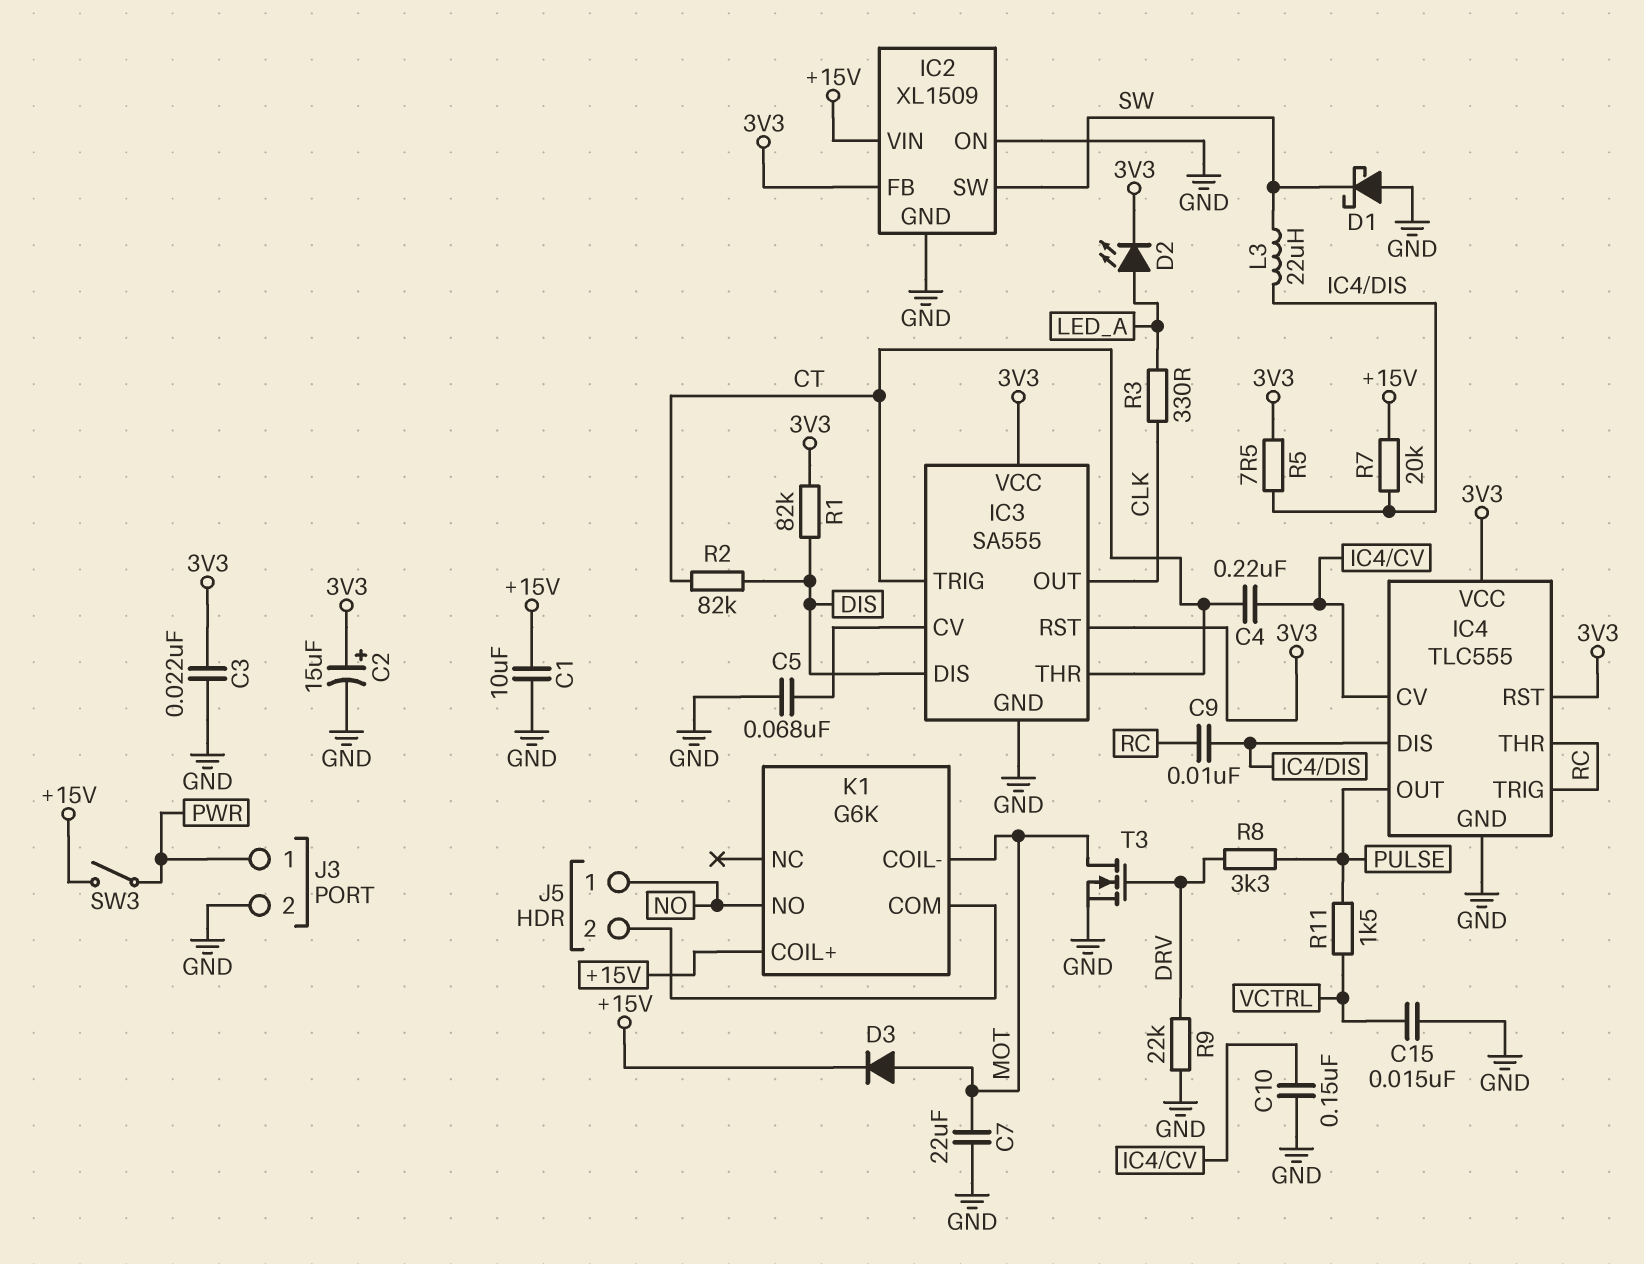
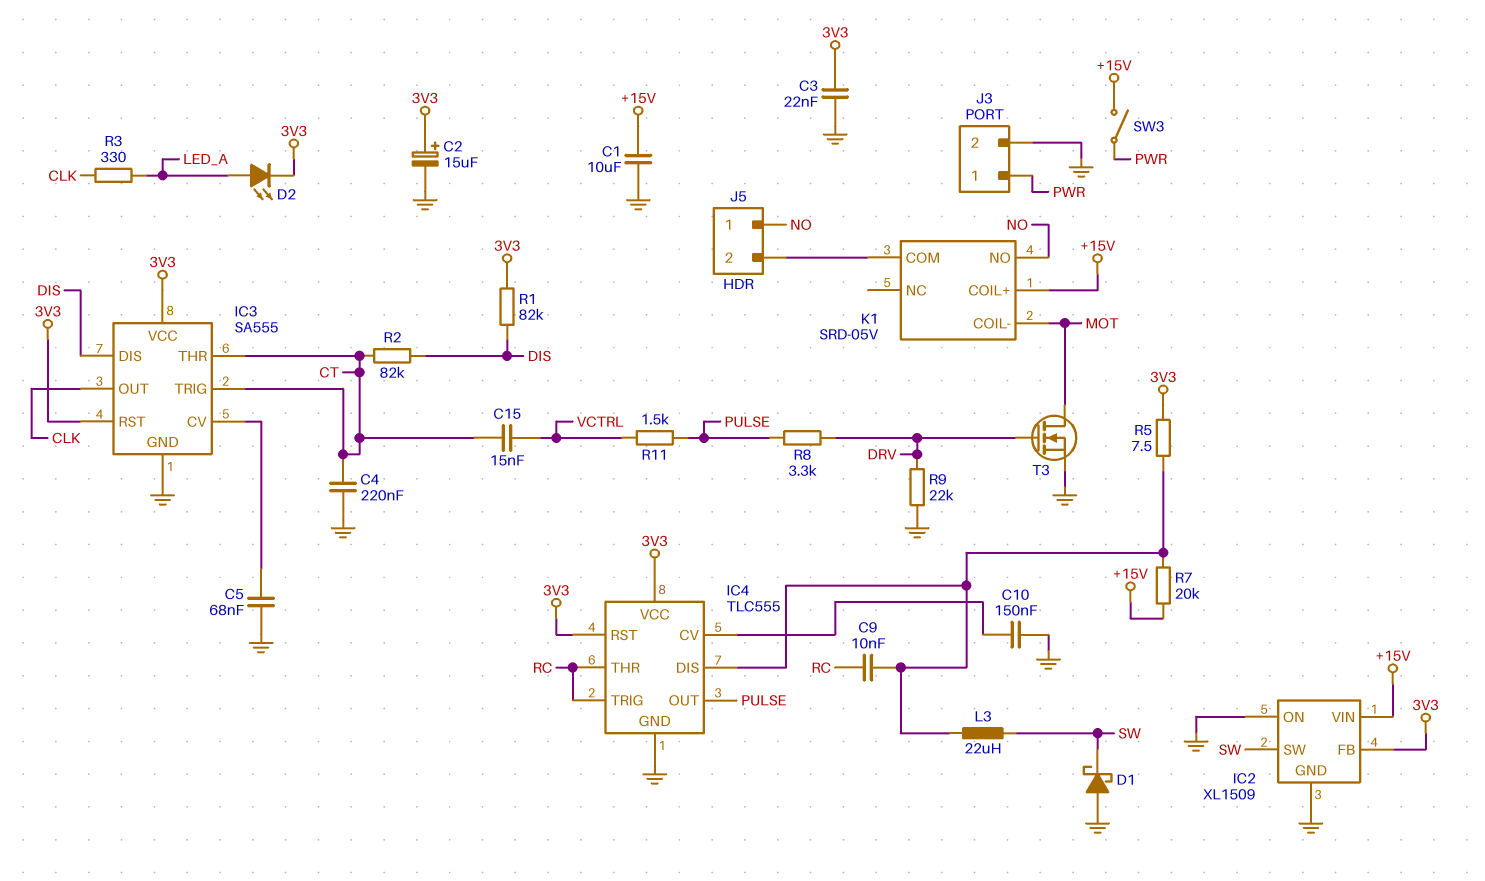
C4: 220nF (CT, IC4/CV) -> 220nF (CT, GND)
C7: 22uF (GND, MOT) -> none
C15: 15nF (GND, VCTRL) -> 15nF (CT, VCTRL)
D3: diode (A MOT, K +15V) -> none
K1: G6K -> SRD-05V

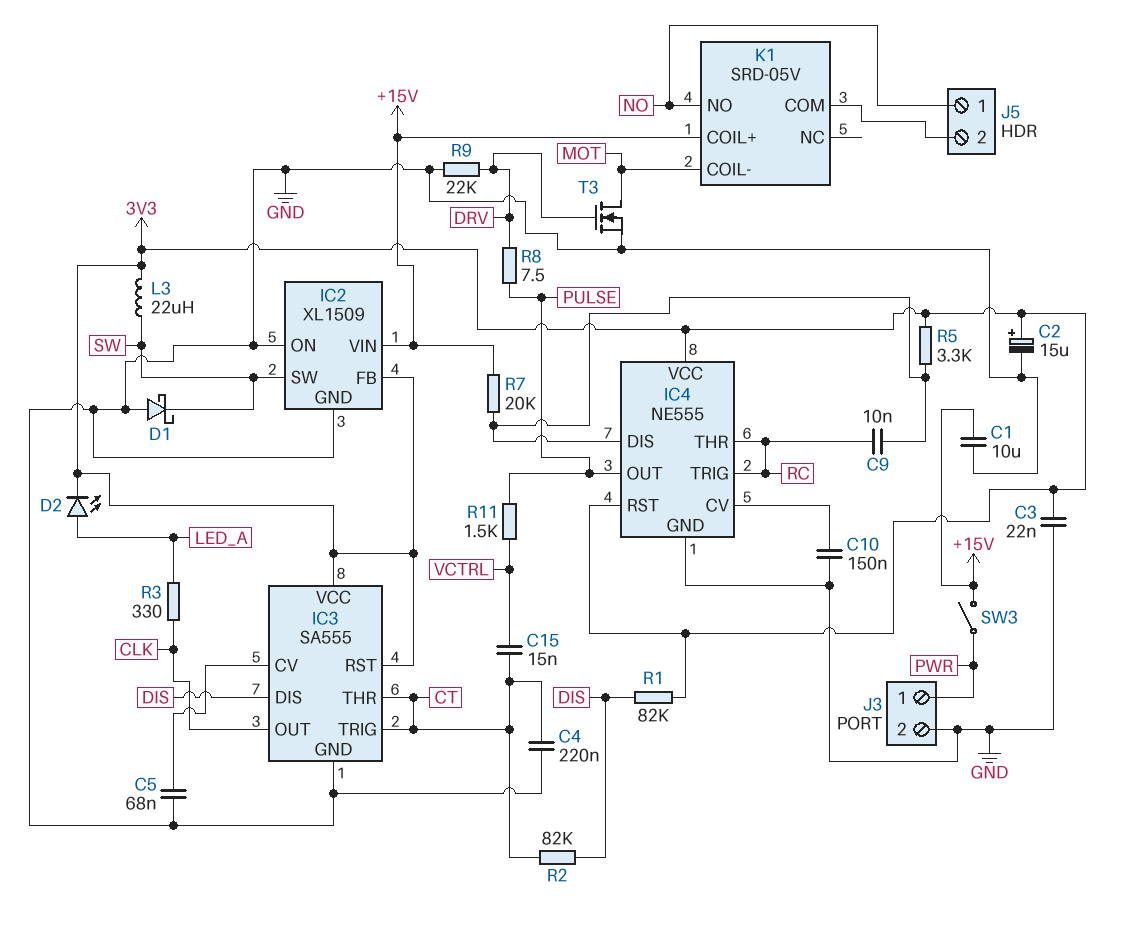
IC4: TLC555 -> NE555
L3: 22uH (IC4/DIS, SW) -> 22uH (3V3, SW)
R5: 7.5 (3V3, IC4/DIS) -> 3.3k (3V3, IC4/DIS)
R8: 3.3k (DRV, PULSE) -> 7.5 (DRV, PULSE)

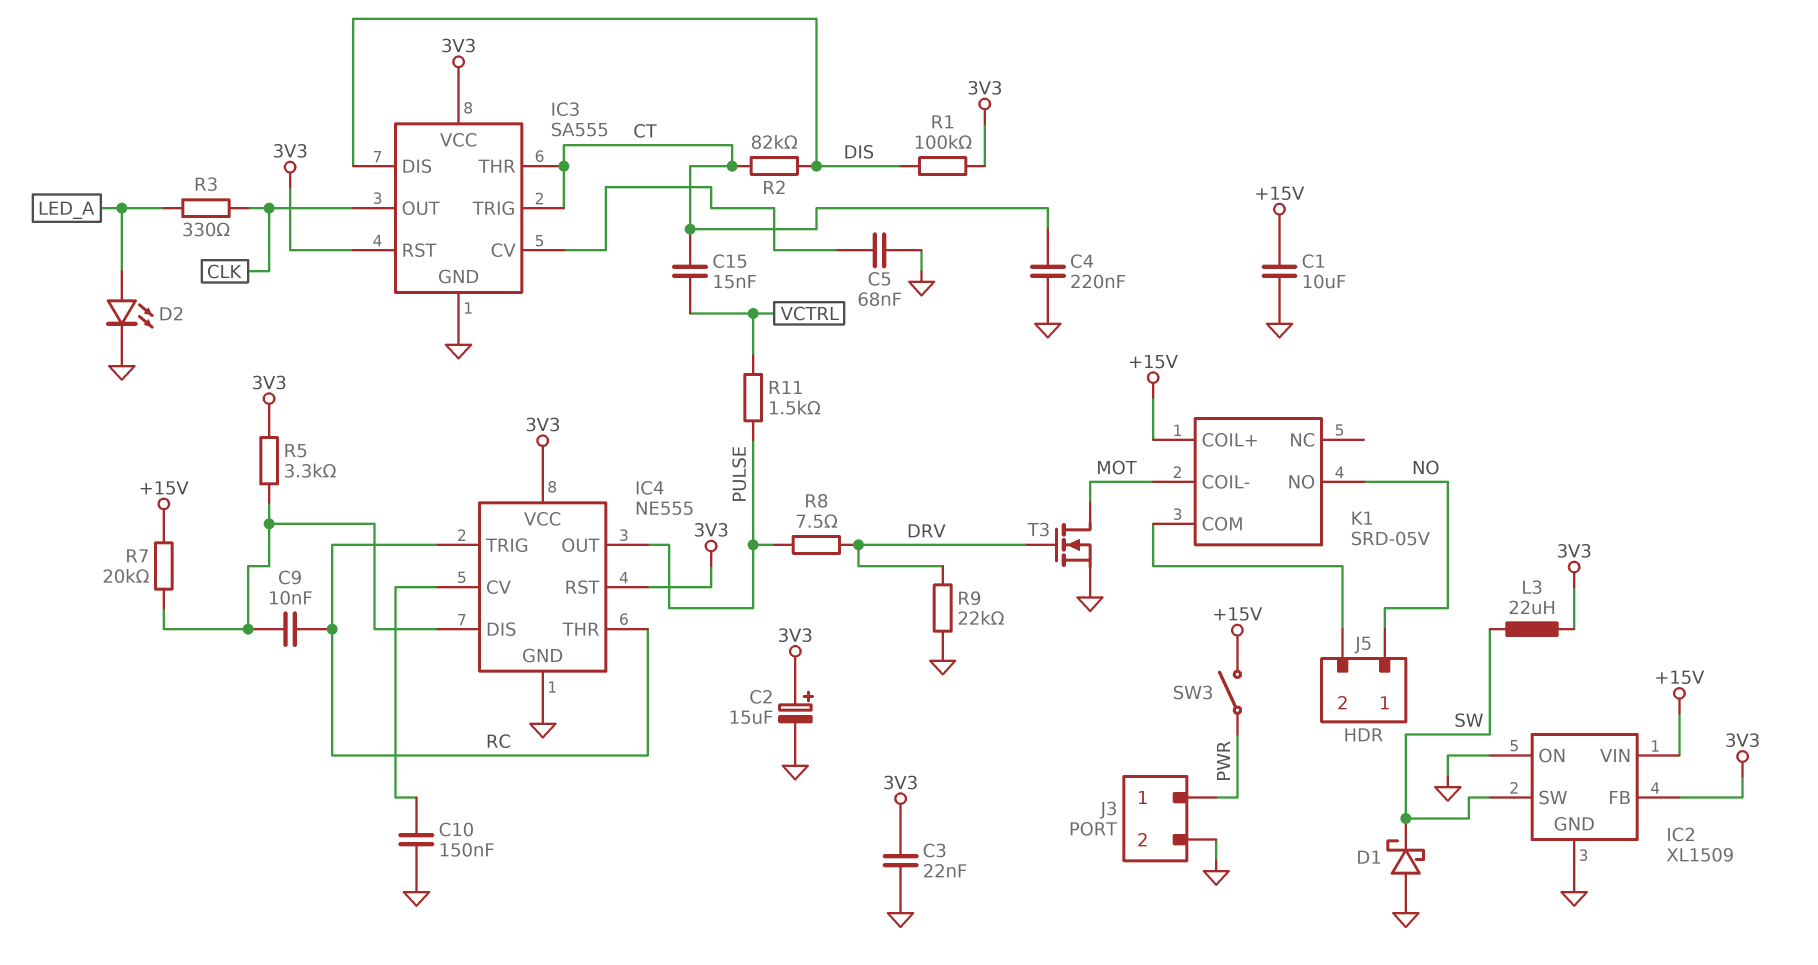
D2: LED (A LED_A, K 3V3) -> LED (A LED_A, K GND)
R1: 82k (3V3, DIS) -> 100k (3V3, DIS)

